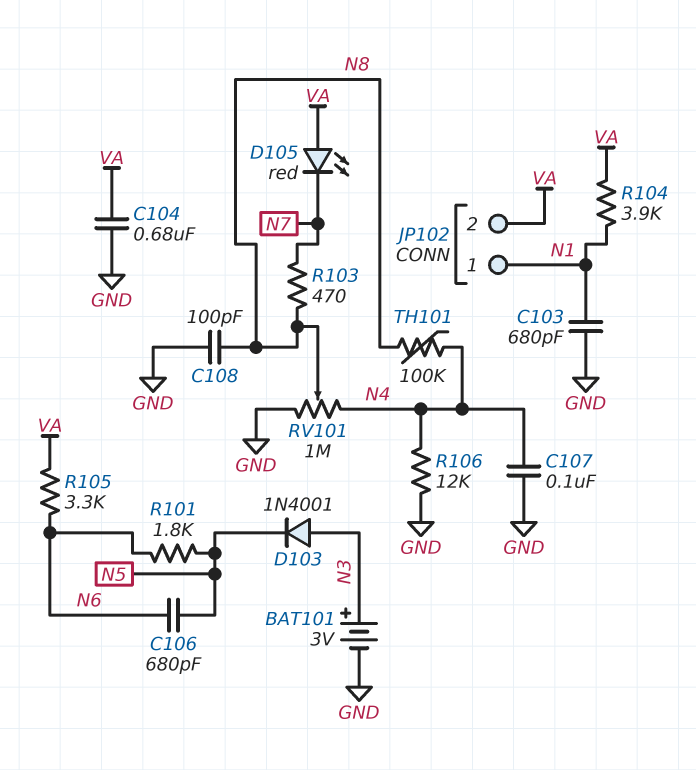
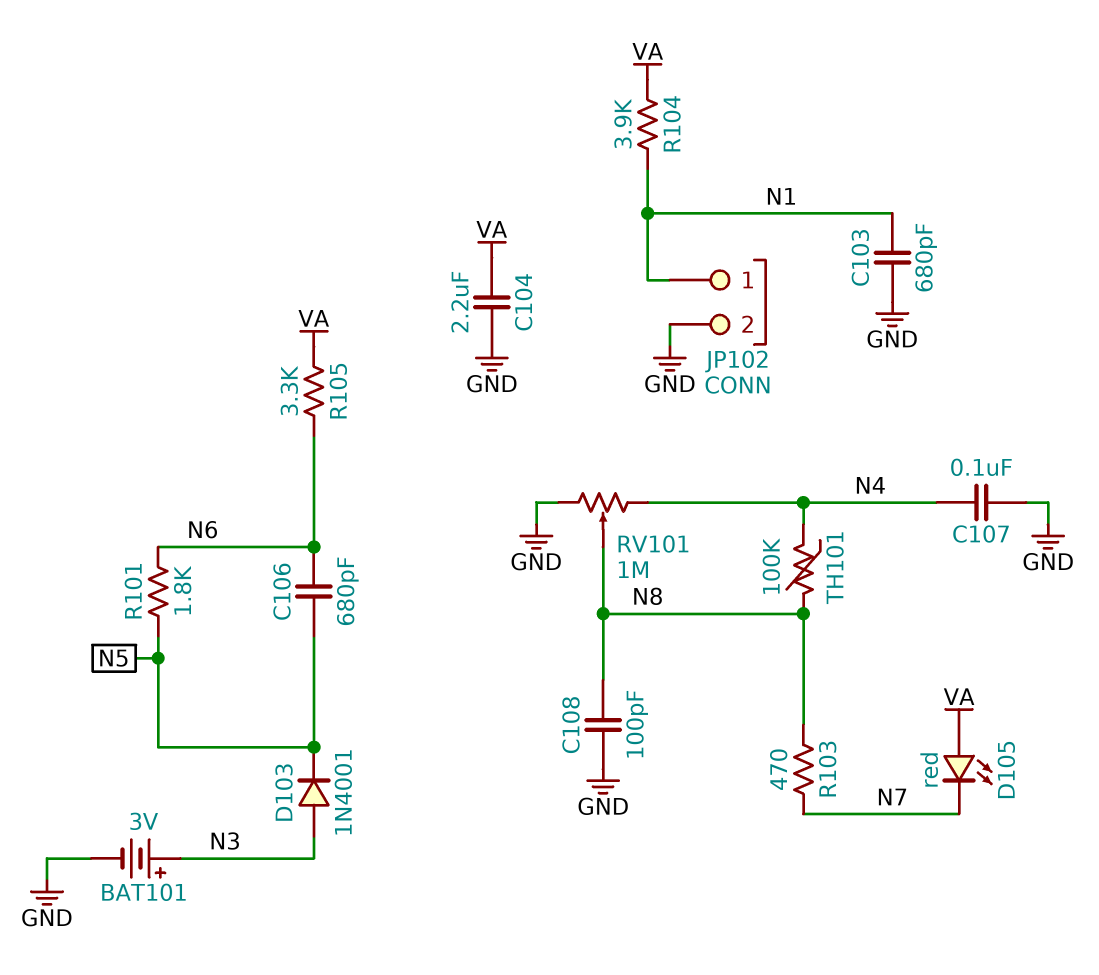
C104: 680nF (GND, VA) -> 2.2uF (GND, VA)
JP102 pin 2: VA -> GND
R106: 12k (GND, N4) -> none

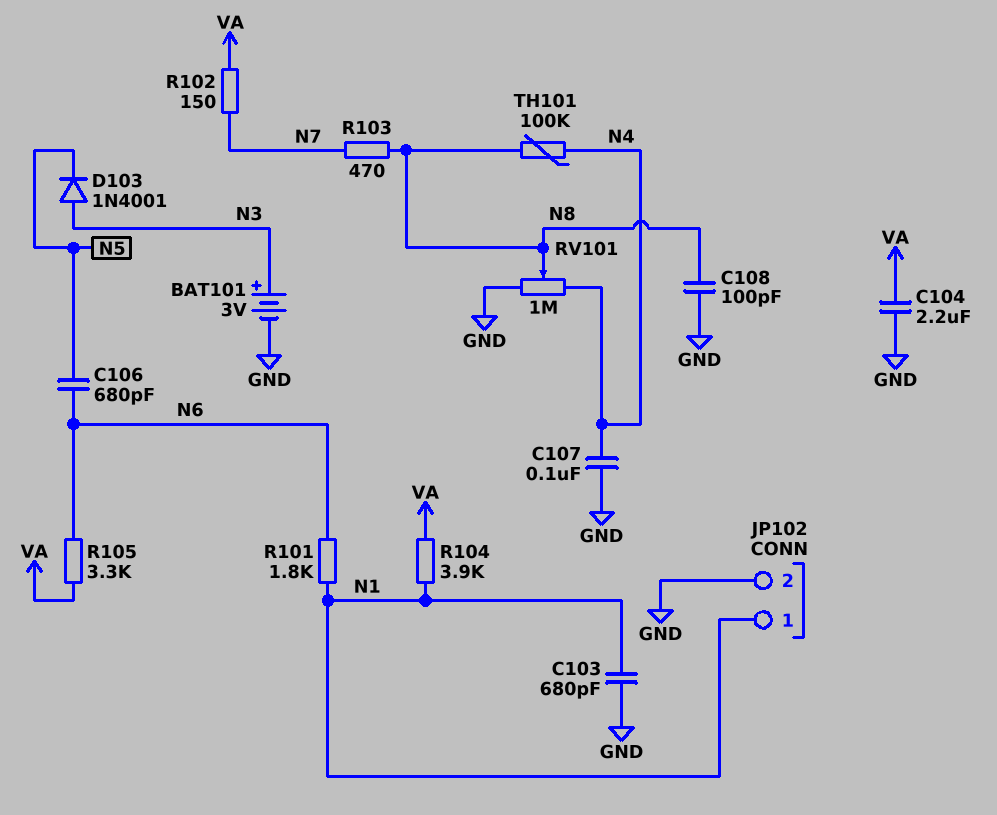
D105: LED red (A VA, K N7) -> none
R101: 1.8k (N5, N6) -> 1.8k (N1, N6)
R102: none -> 150 (N7, VA)

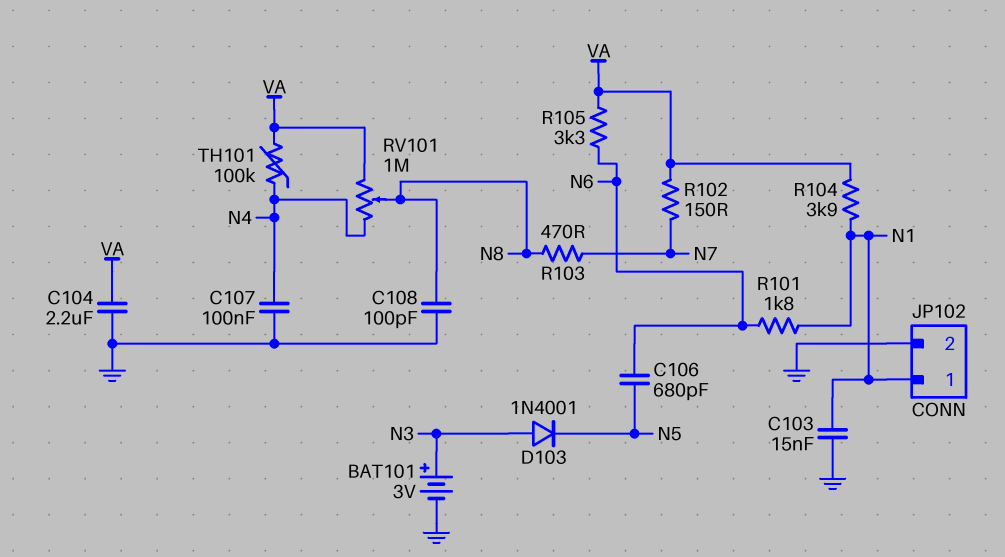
C103: 680pF (GND, N1) -> 15nF (GND, N1)
RV101: 1M (GND, N4, wiper N8) -> 1M (N4, VA, wiper N8)
TH101: 100k (N4, N8) -> 100k (N4, VA)

